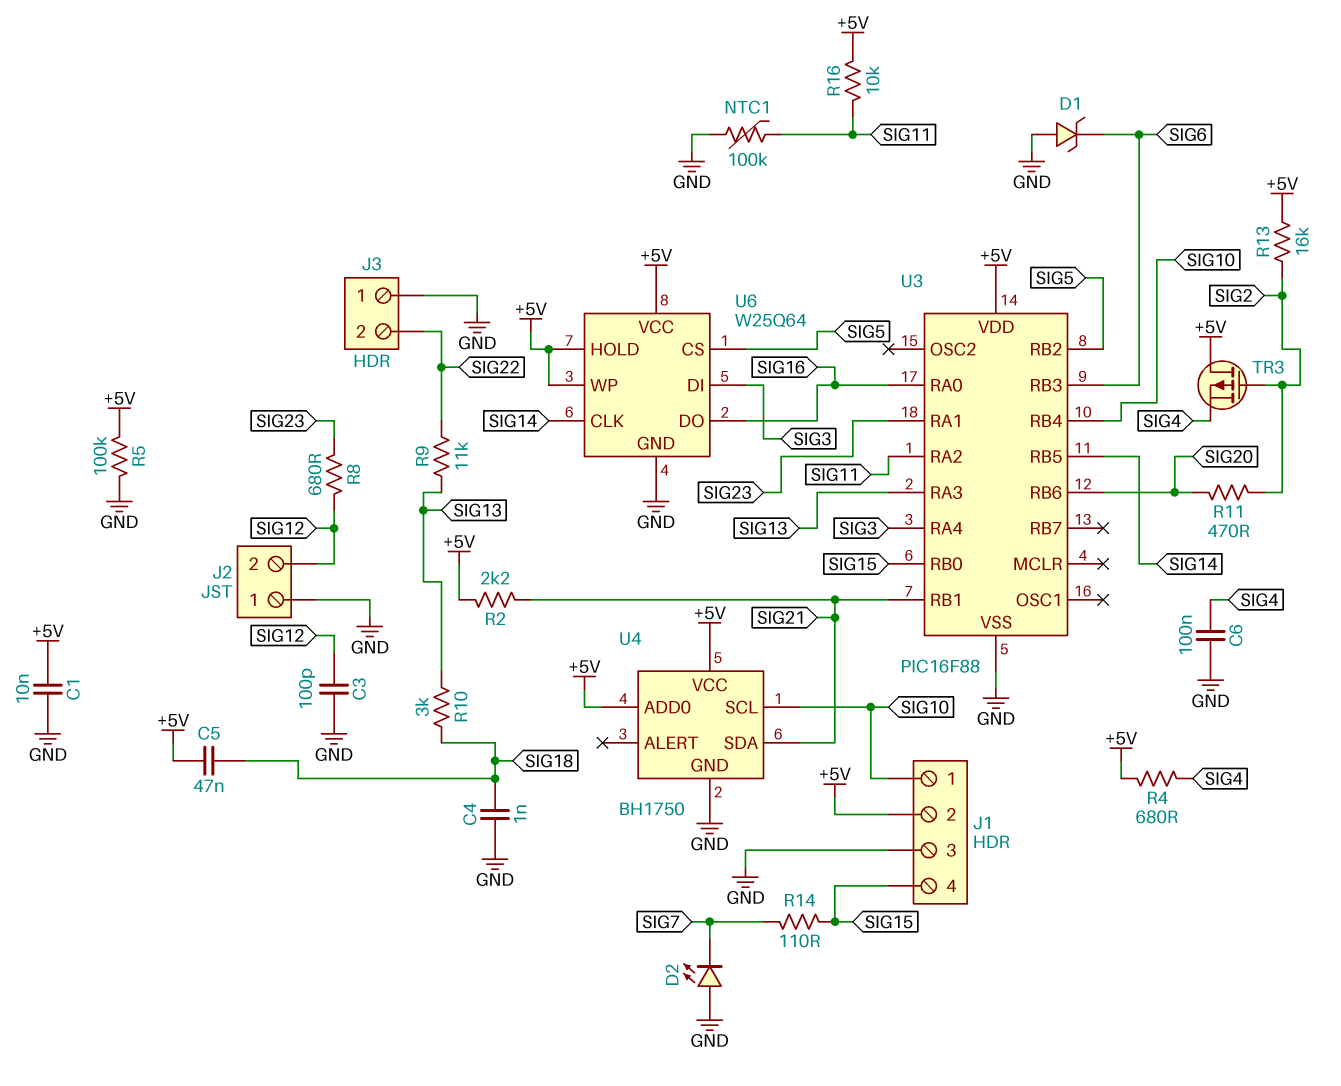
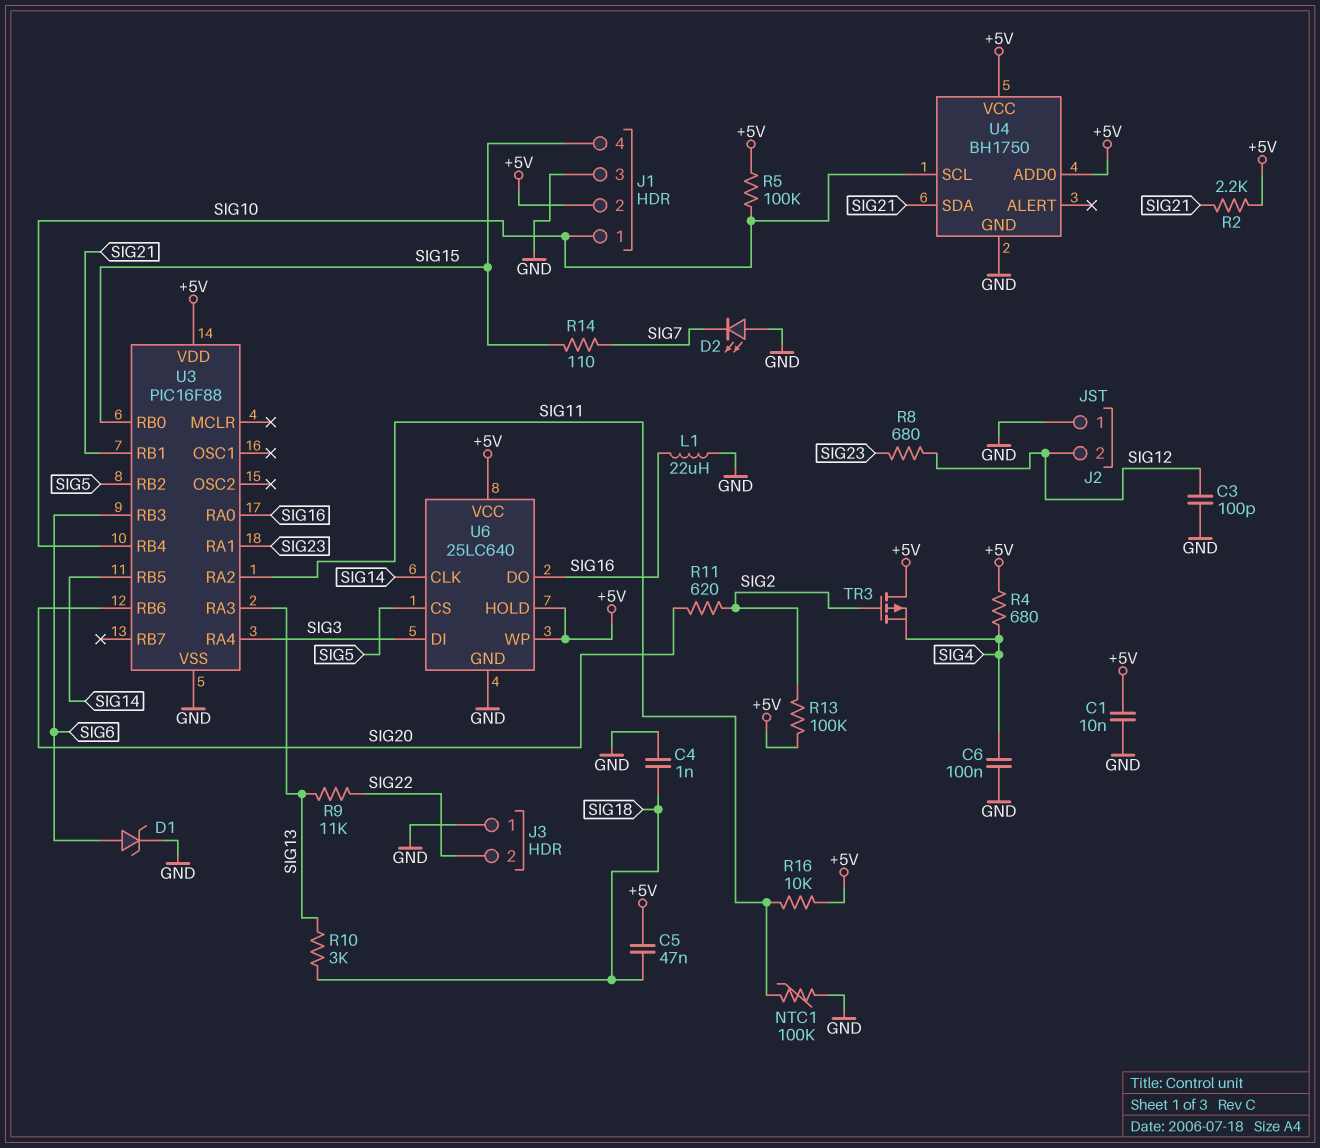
D1: zener (A GND, K SIG6) -> zener (A SIG6, K GND)
L1: none -> 22uH (GND, SIG16)
R5: 100k (+5V, GND) -> 100k (+5V, SIG10)
R11: 470 (SIG2, SIG20) -> 620 (SIG2, SIG20)
R13: 16k (+5V, SIG2) -> 100k (+5V, SIG2)
U6: W25Q64 -> 25LC640

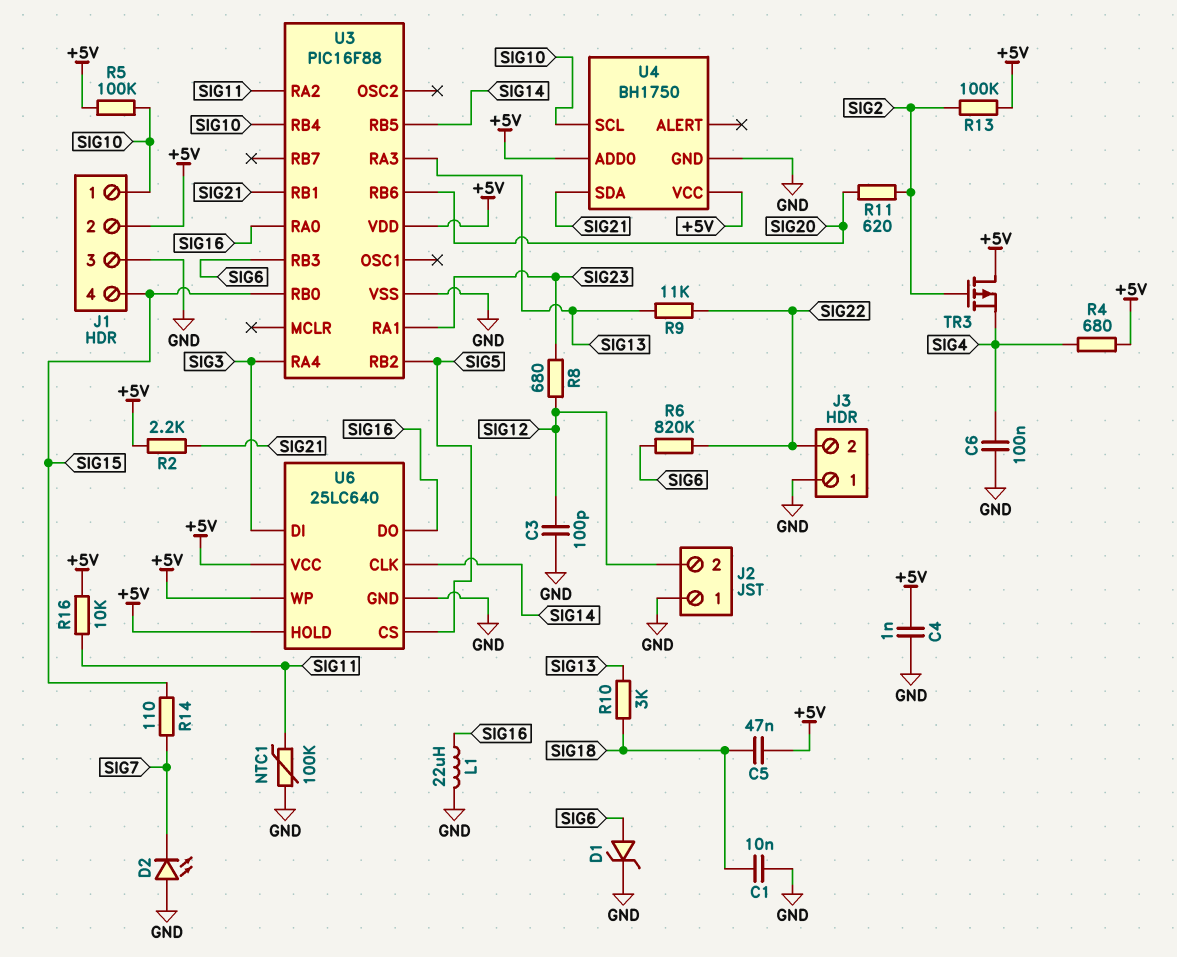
C1: 10nF (+5V, GND) -> 10nF (GND, SIG18)
C4: 1nF (GND, SIG18) -> 1nF (+5V, GND)
R6: none -> 820k (SIG6, SIG22)

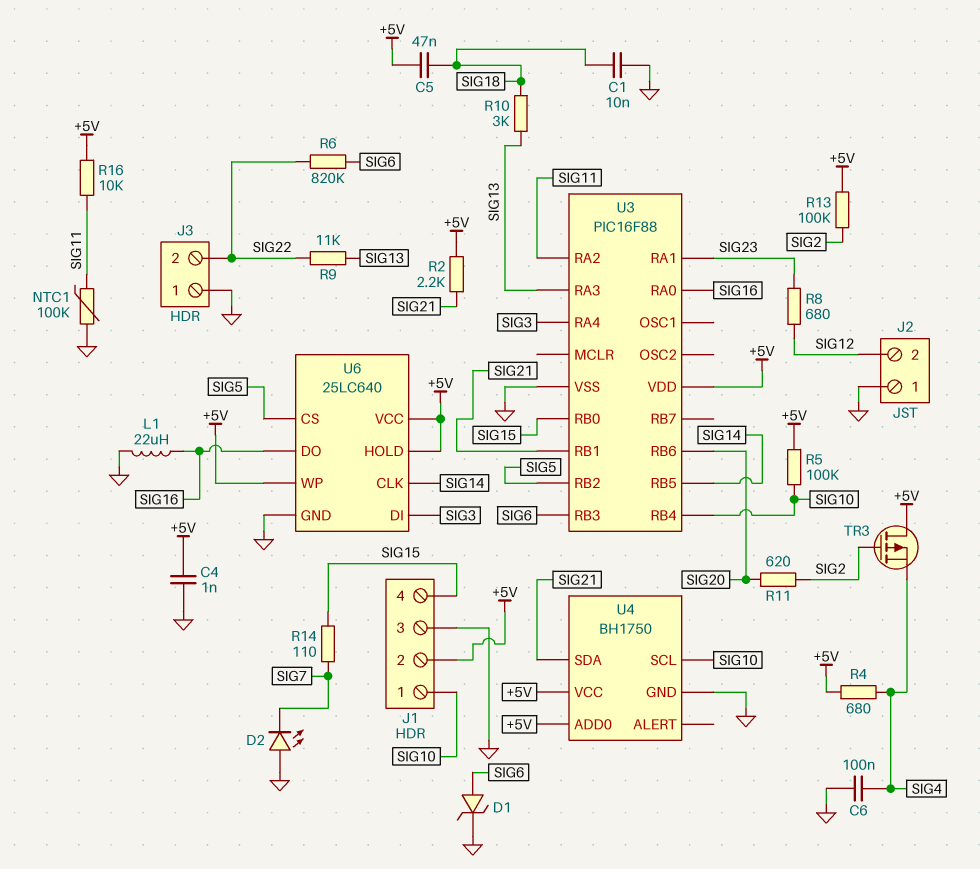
C3: 100pF (GND, SIG12) -> none

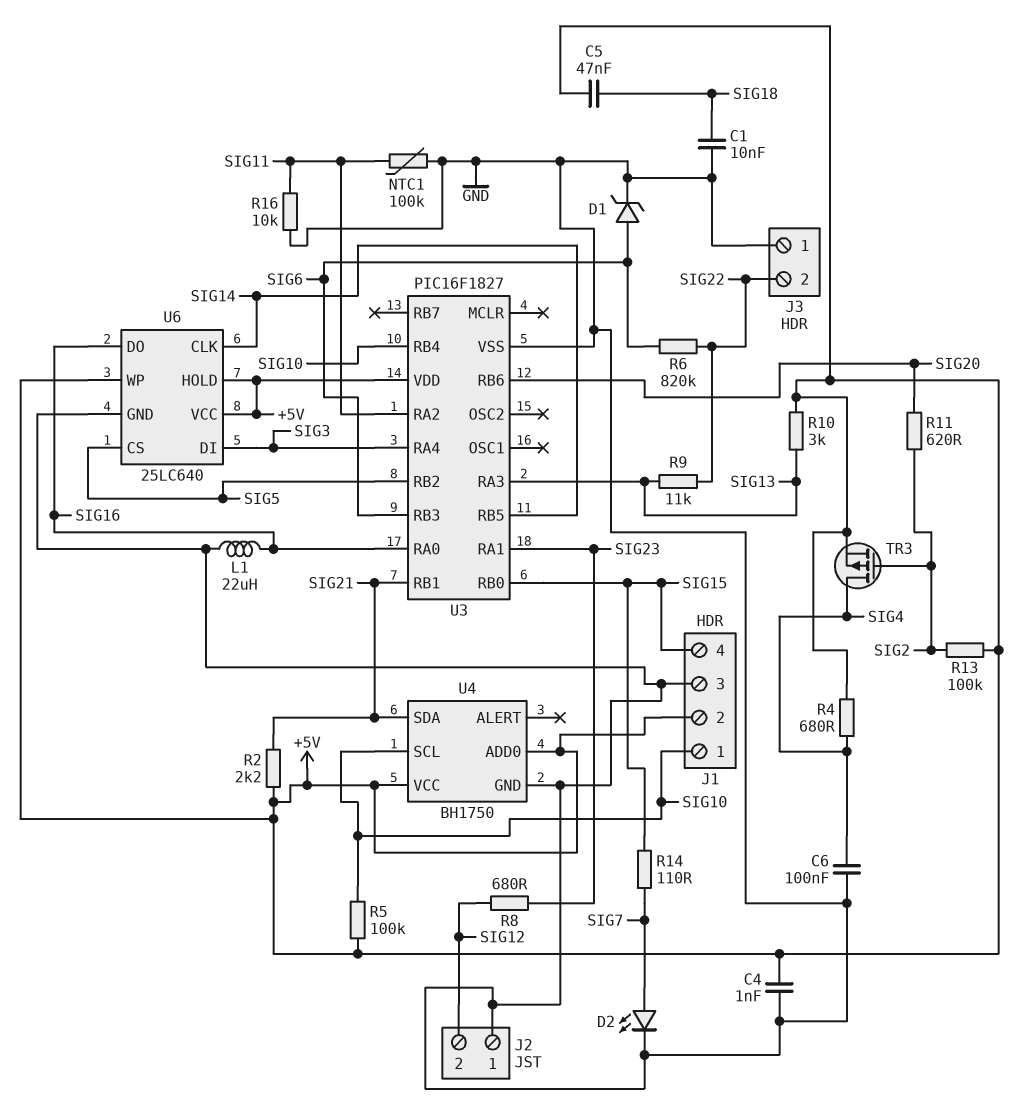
D2: LED (A GND, K SIG7) -> LED (A SIG7, K GND)
R10: 3k (SIG13, SIG18) -> 3k (+5V, SIG13)
R16: 10k (+5V, SIG11) -> 10k (GND, SIG11)
TR3: PMOS (G SIG2, D +5V, S SIG4) -> PMOS (G SIG2, D SIG4, S +5V)
U3: PIC16F88 -> PIC16F1827

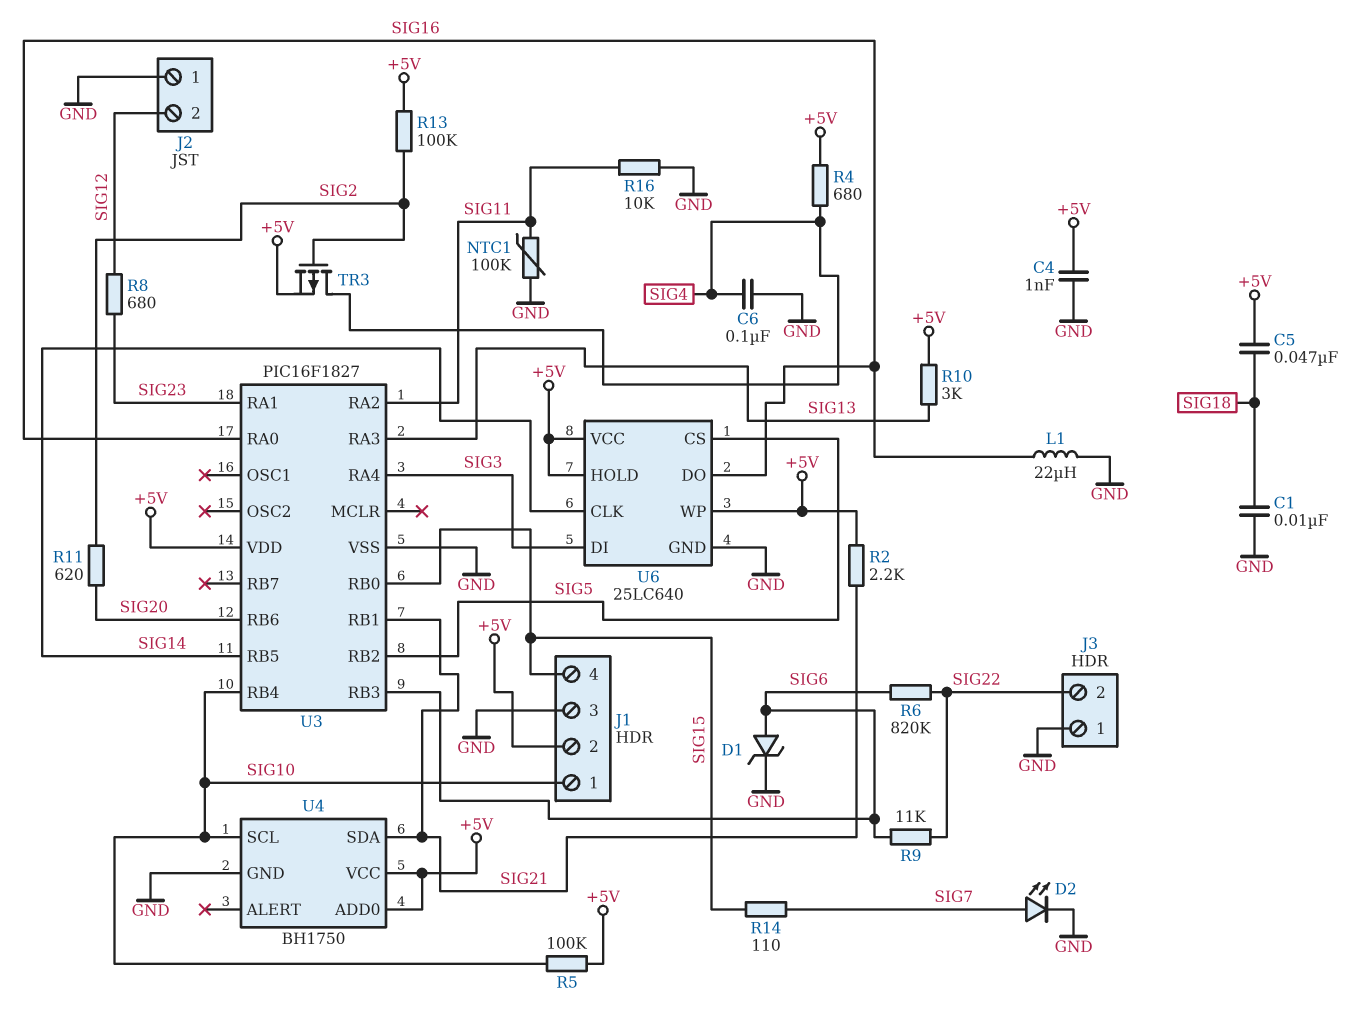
R9: 11k (SIG13, SIG22) -> 11k (SIG6, SIG22)

